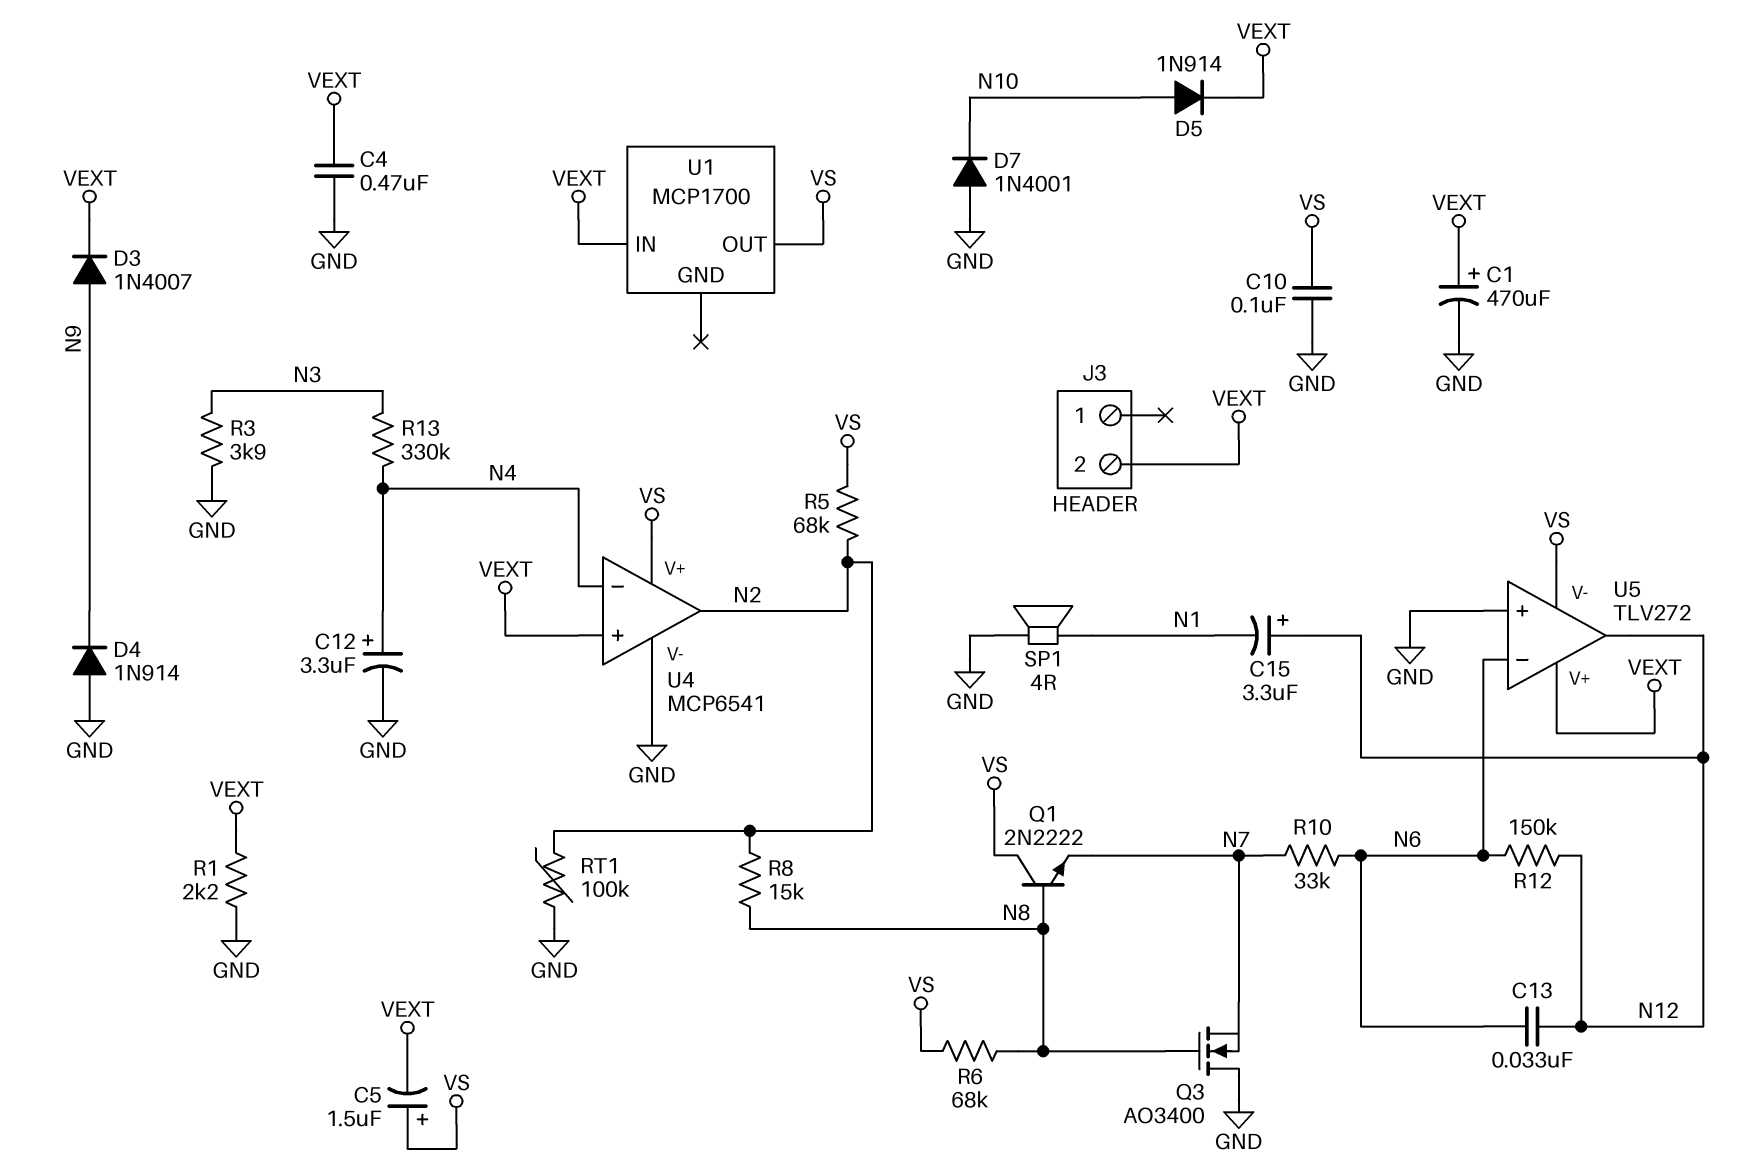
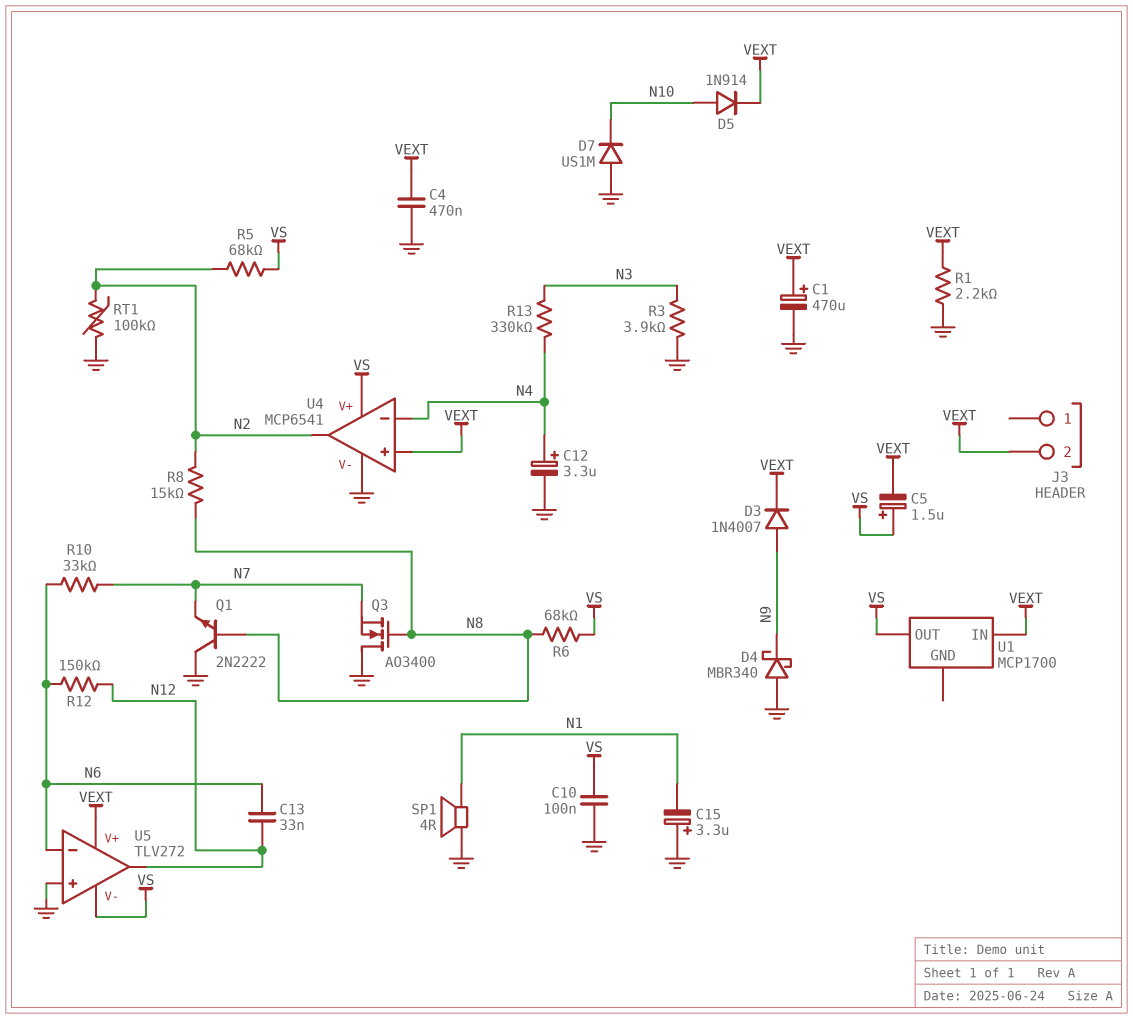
C15: 3.3uF (plus N12, minus N1) -> 3.3uF (plus GND, minus N1)
D4: diode 1N914 (A GND, K N9) -> schottky MBR340 (A GND, K N9)
D7: diode 1N4001 (A GND, K N10) -> diode US1M (A GND, K N10)
Q1: NPN 2N2222 (B N8, C VS, E N7) -> NPN 2N2222 (B N8, C GND, E N7)

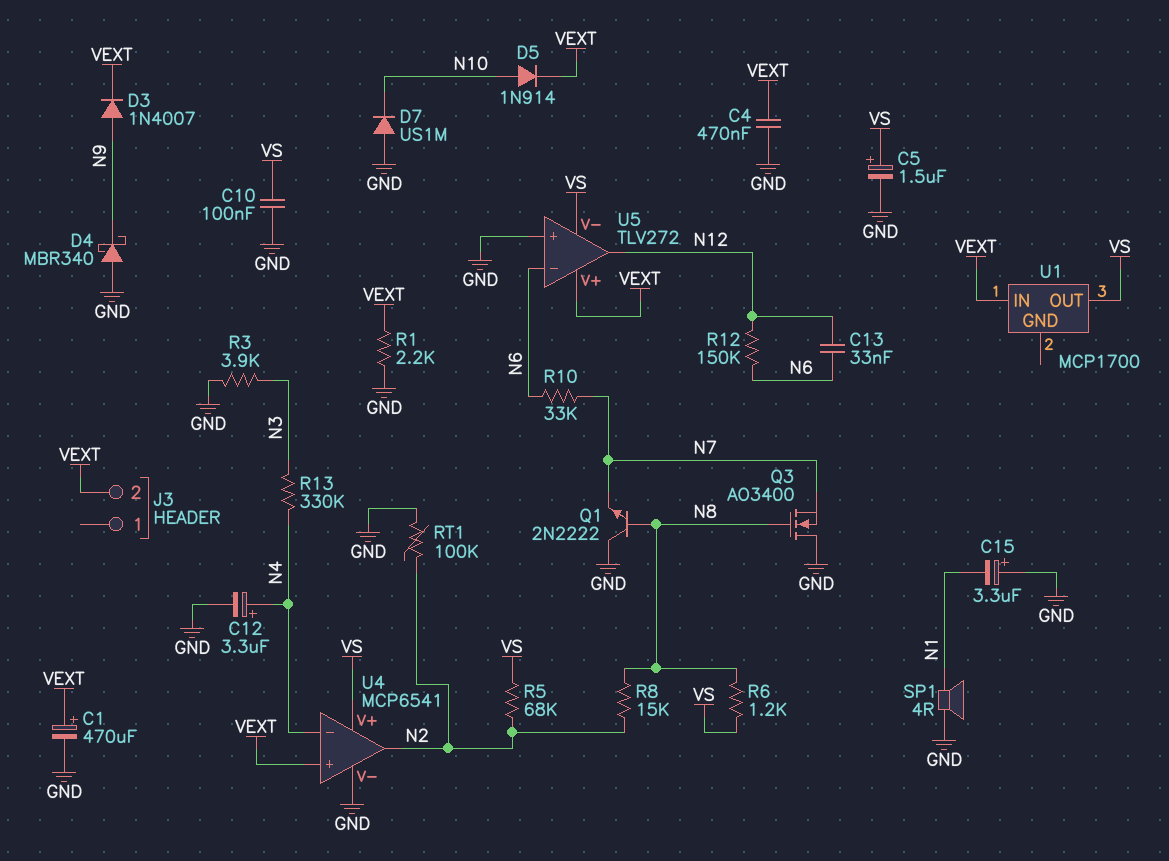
C5: 1.5uF (plus VS, minus VEXT) -> 1.5uF (plus VS, minus GND)
R6: 68k (N8, VS) -> 1.2k (N8, VS)

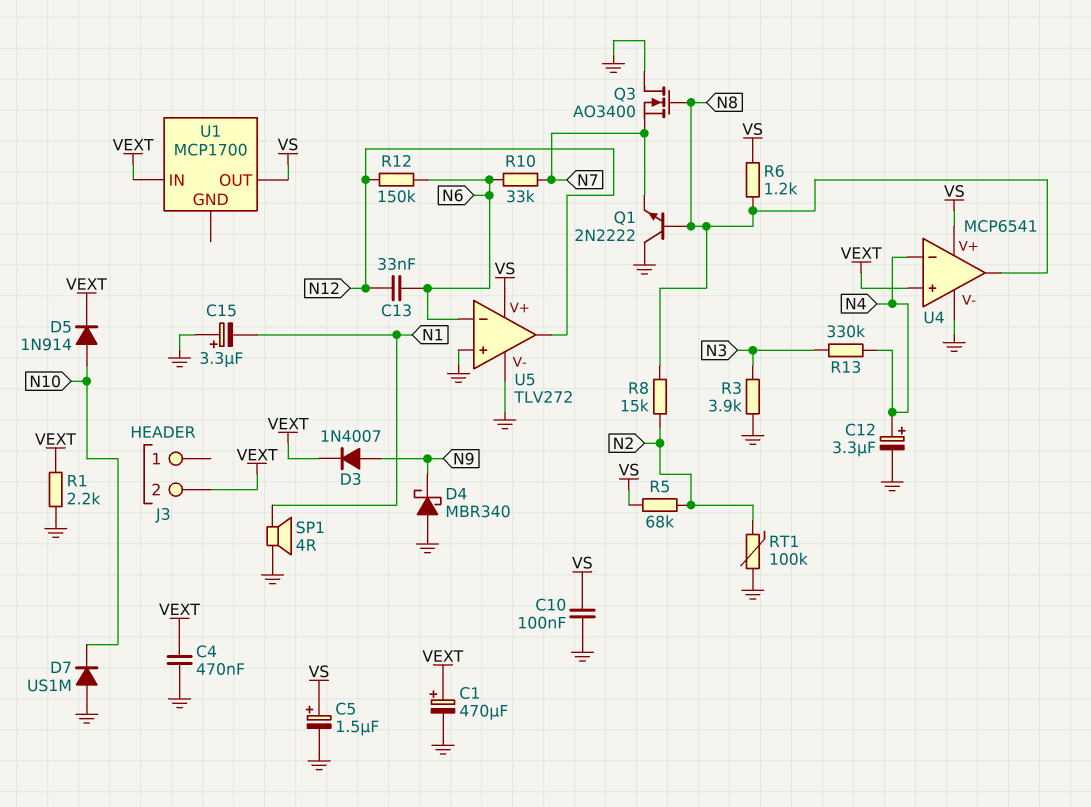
U4 pin out: N2 -> N8
U5 pin V+: VEXT -> VS
U5 pin V-: VS -> GND

